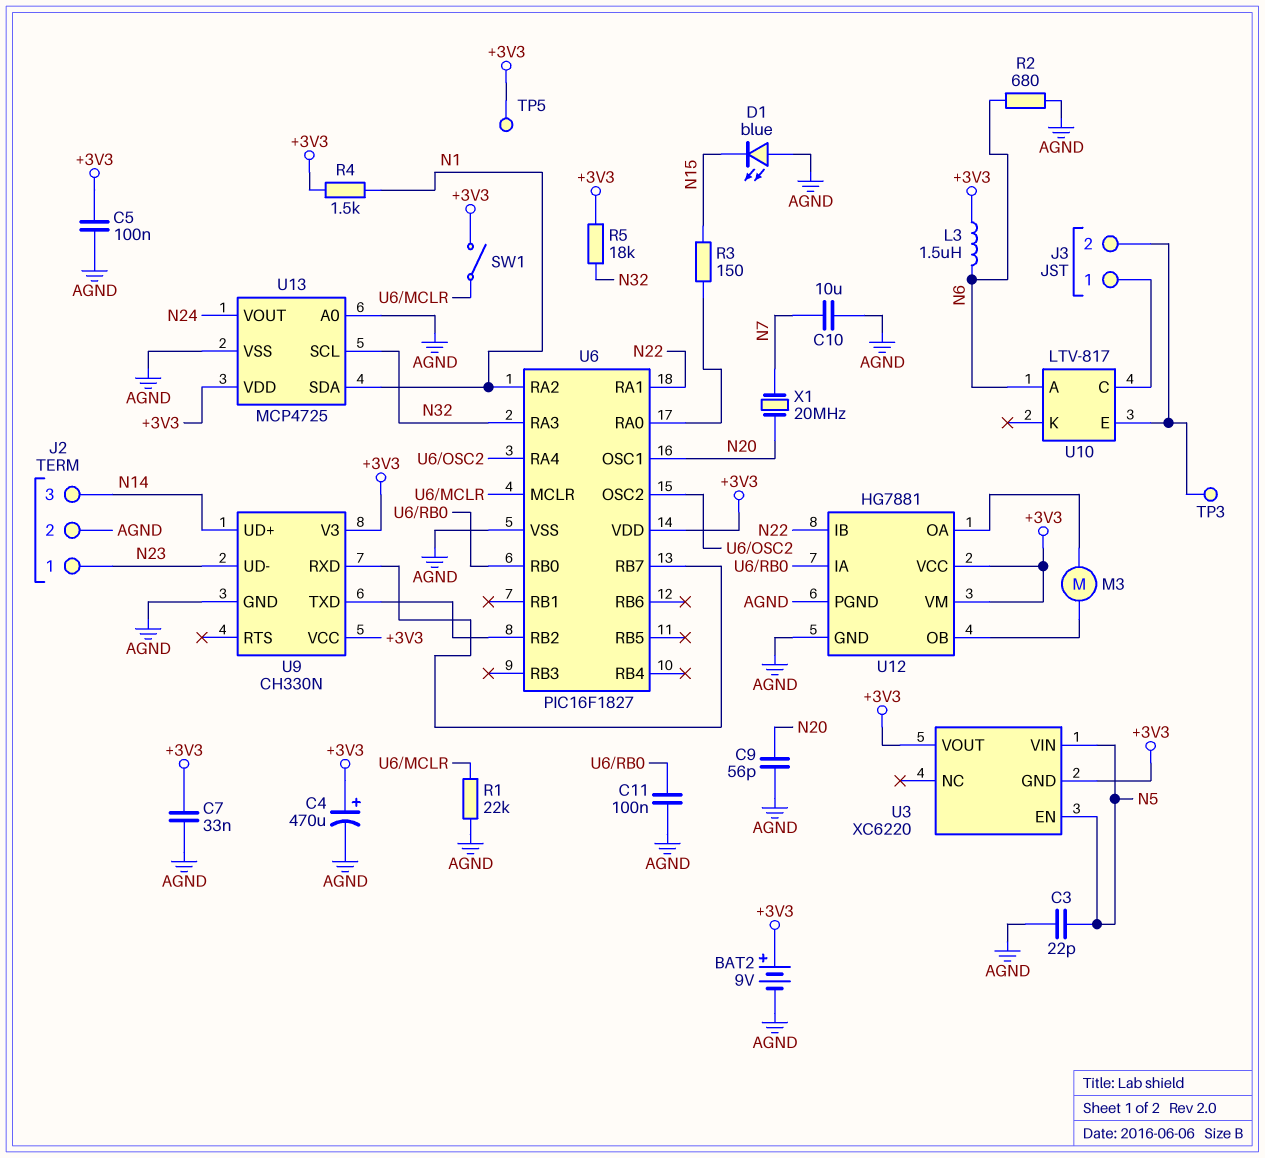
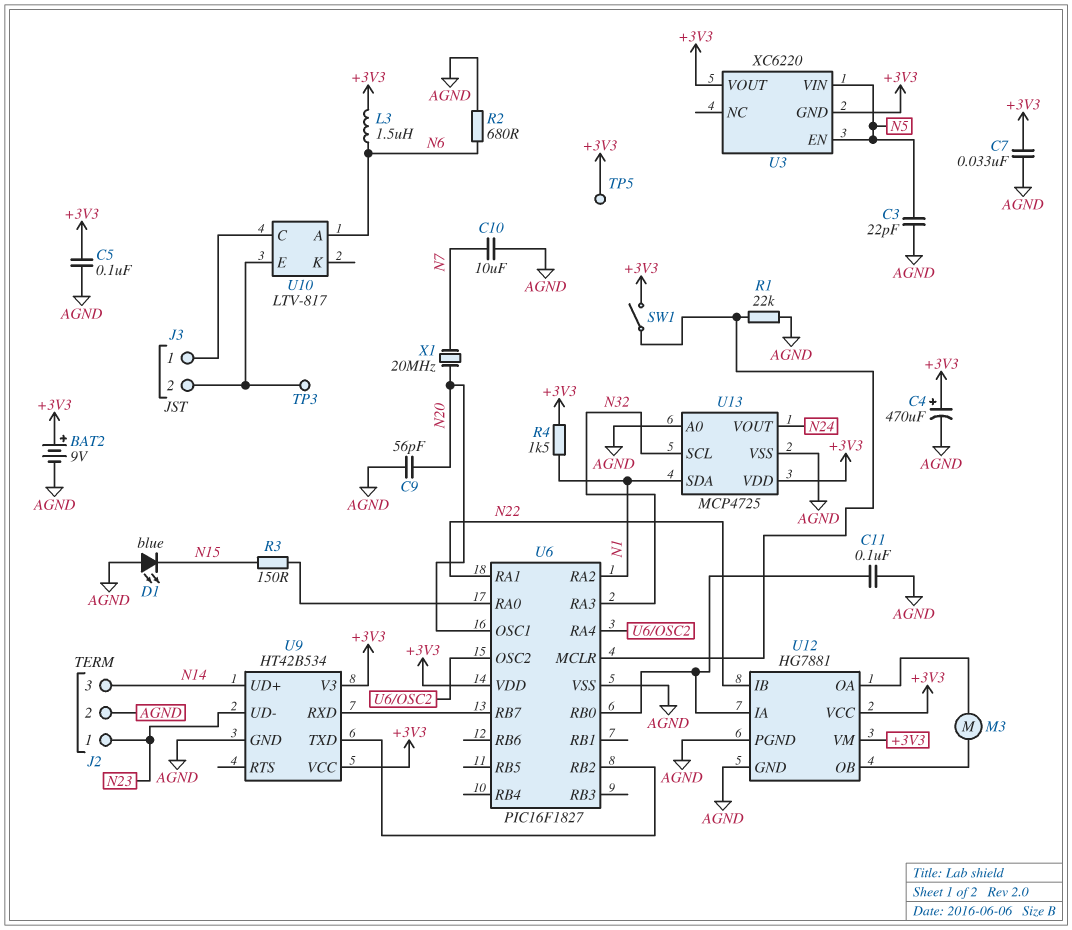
R5: 18k (+3V3, N32) -> none
U9: CH330N -> HT42B534

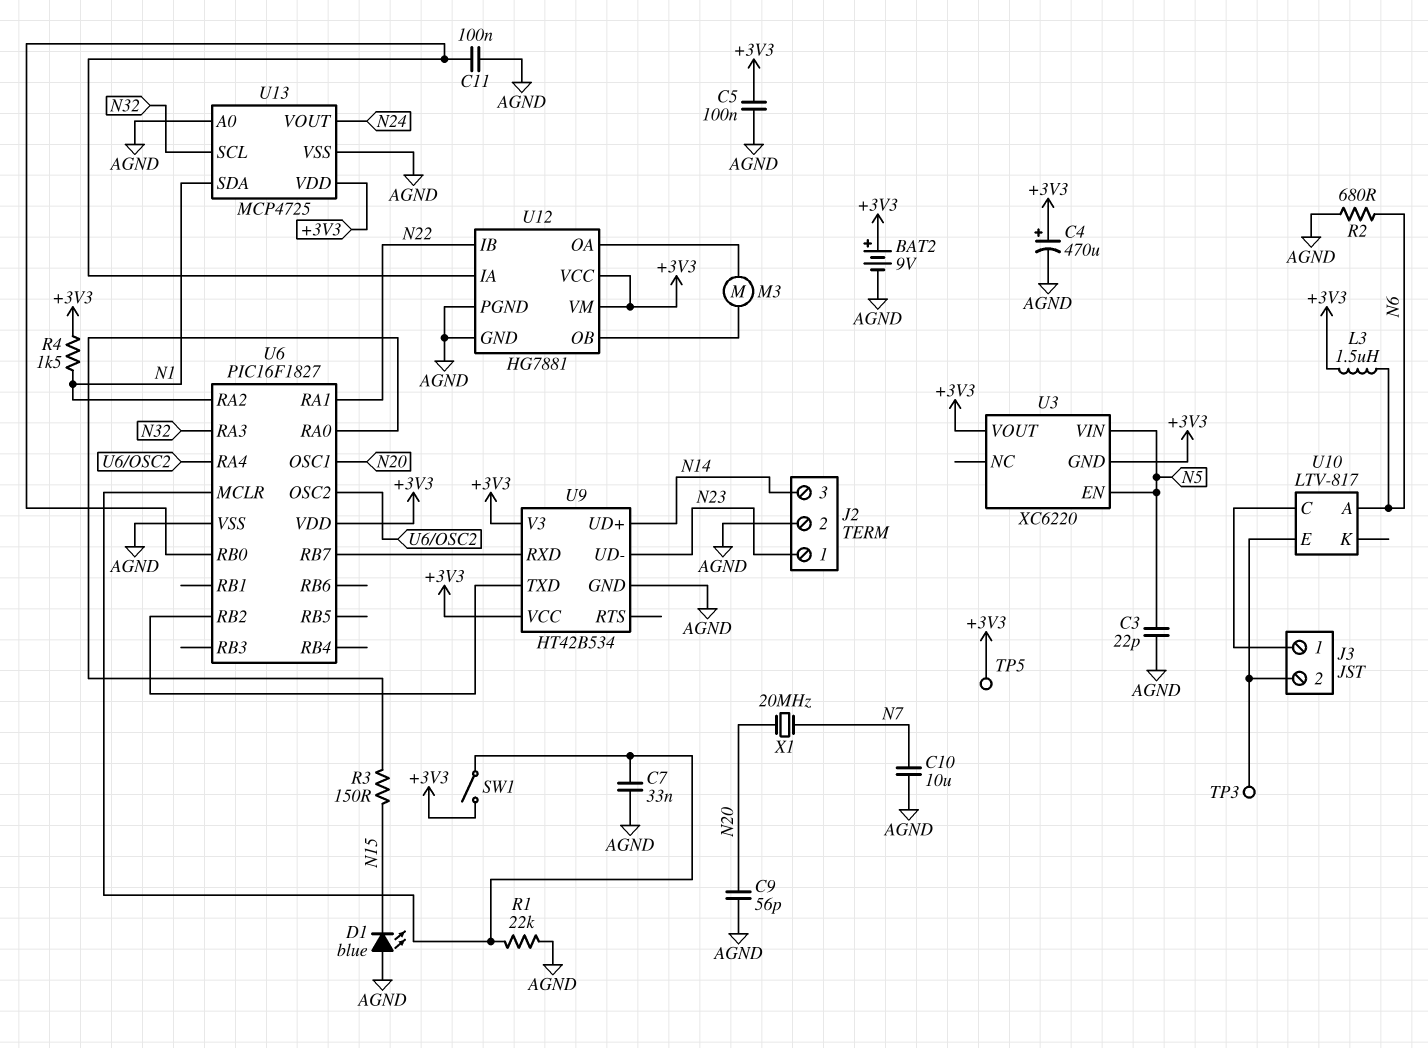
C7: 33nF (+3V3, AGND) -> 33nF (AGND, U6/MCLR)

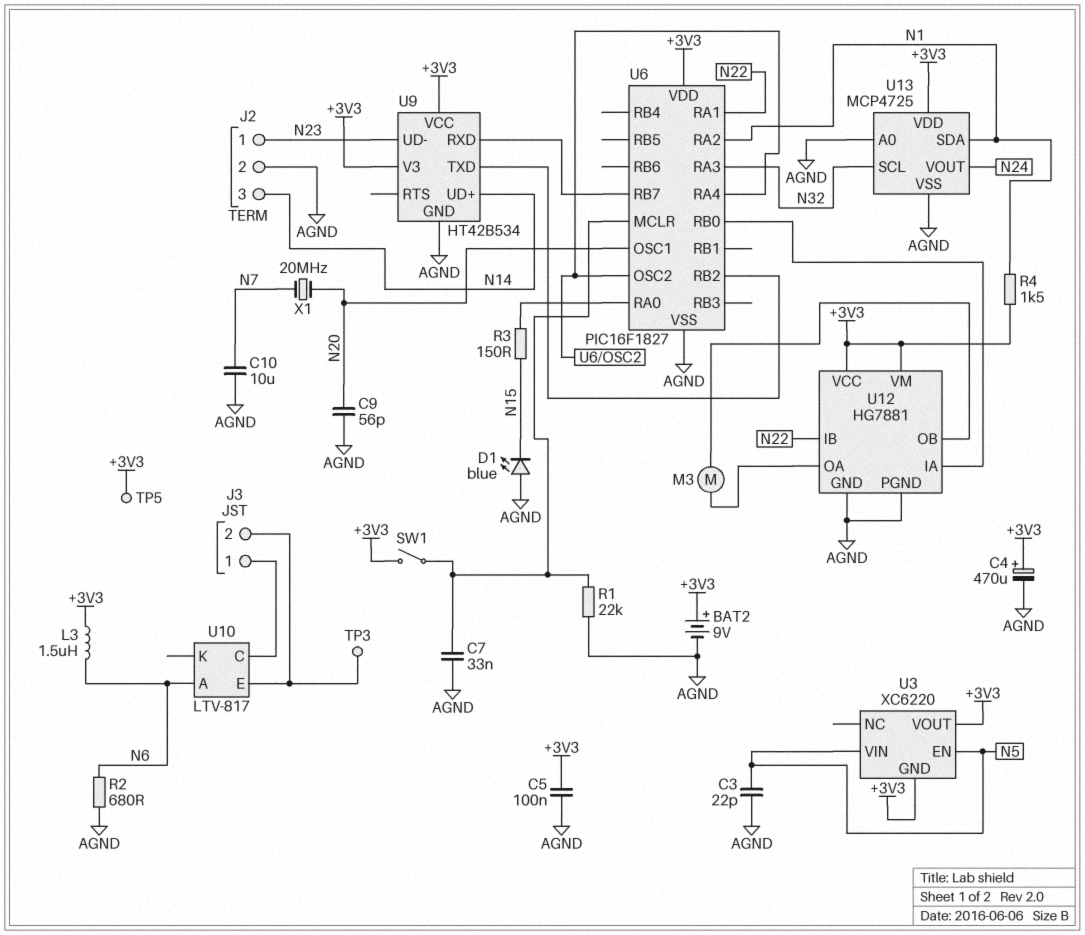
C11: 100nF (AGND, U6/RB0) -> none

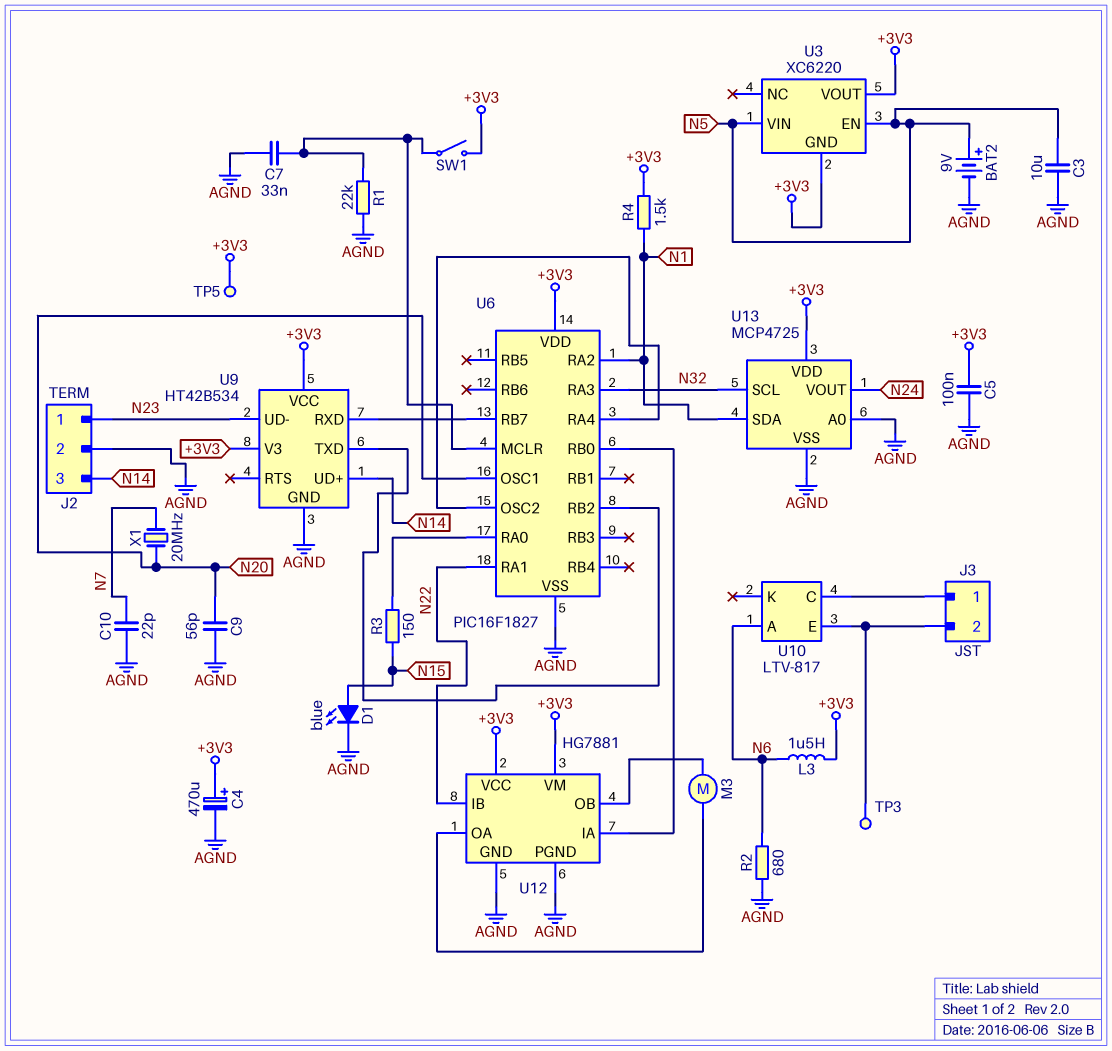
BAT2: 9V (plus +3V3, minus AGND) -> 9V (plus N5, minus AGND)
C3: 22pF (AGND, N5) -> 10uF (AGND, N5)
C10: 10uF (AGND, N7) -> 22pF (AGND, N7)
D1: LED blue (A AGND, K N15) -> LED blue (A N15, K AGND)

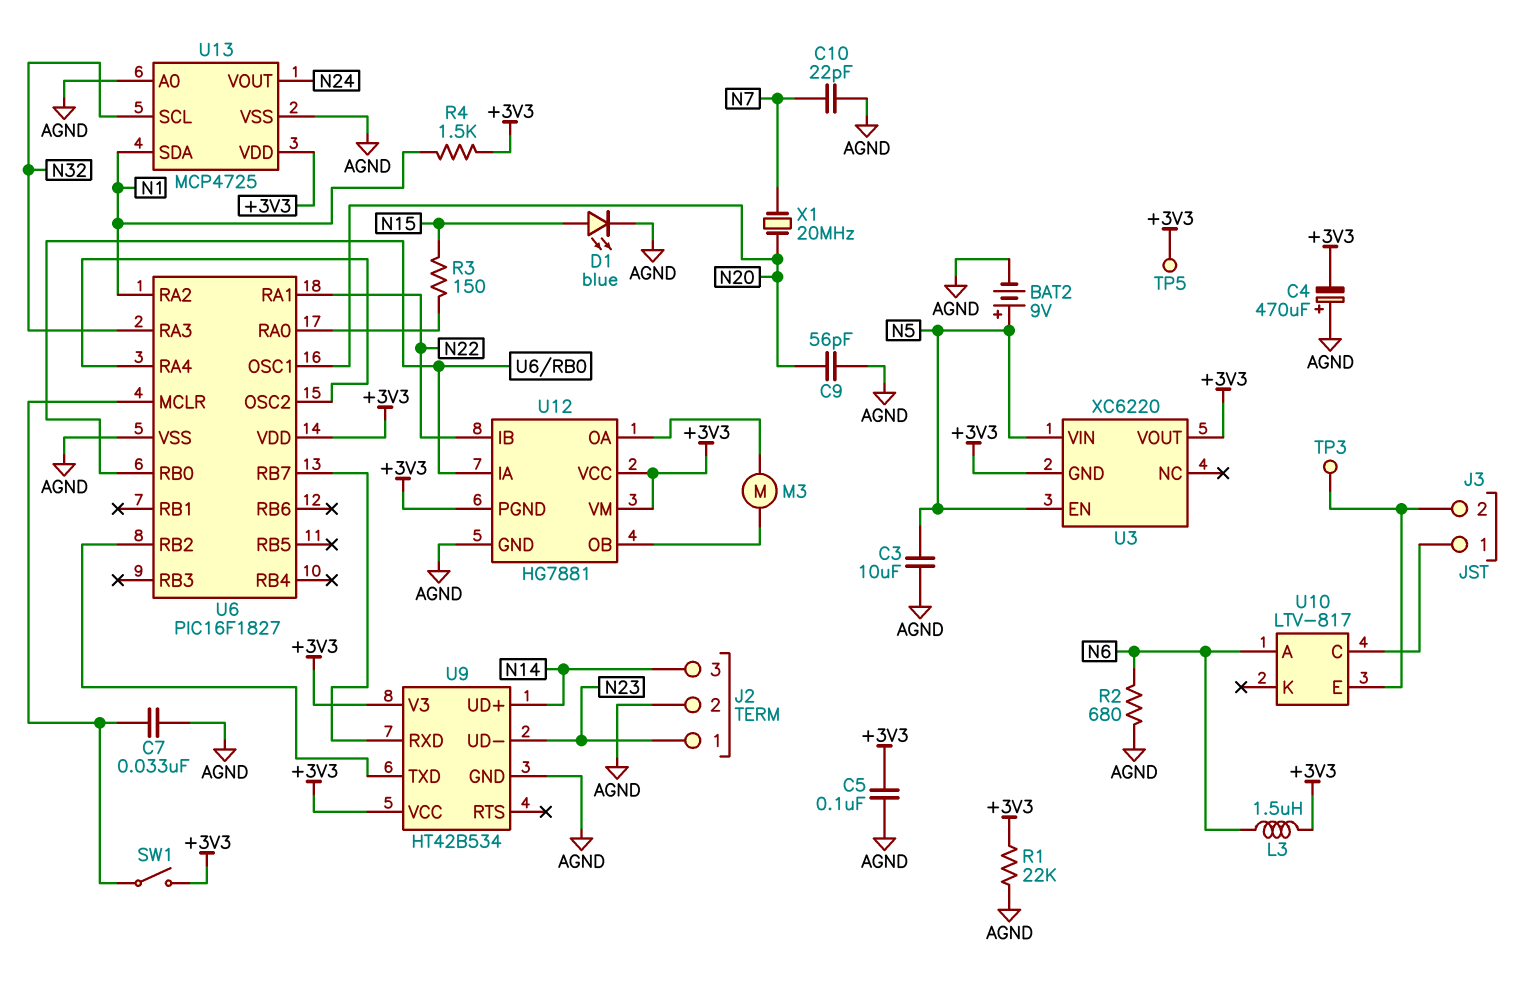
C4: 470uF (plus +3V3, minus AGND) -> 470uF (plus AGND, minus +3V3)
R1: 22k (AGND, U6/MCLR) -> 22k (+3V3, AGND)
U12 pin PGND: AGND -> +3V3

